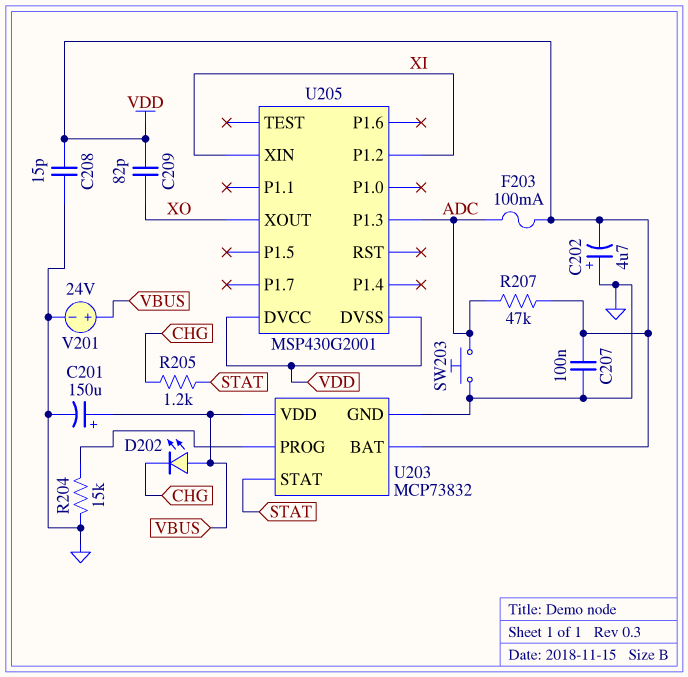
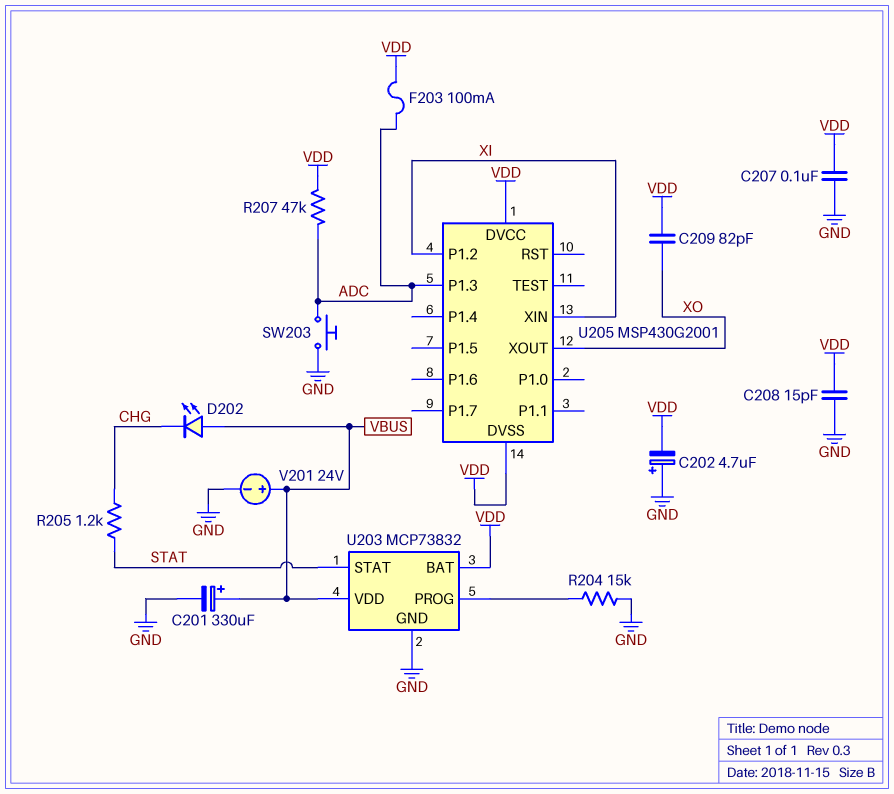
C201: 150uF (plus VBUS, minus GND) -> 330uF (plus VBUS, minus GND)

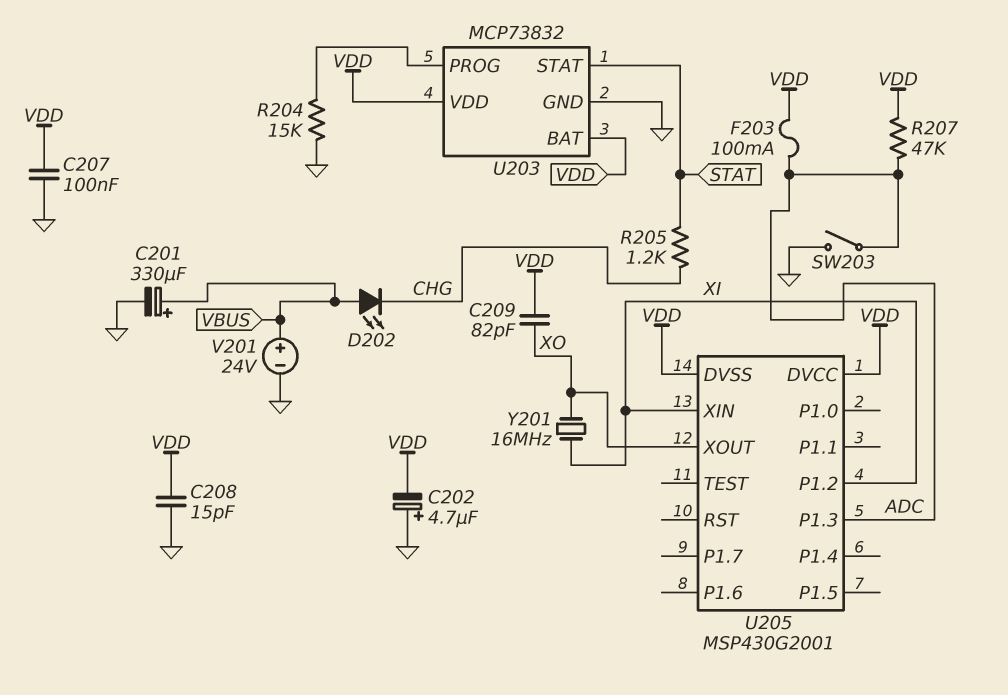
SW203: button (ADC, GND) -> switch (ADC, GND)
U203 pin VDD: VBUS -> VDD
Y201: none -> 16MHz (XI, XO)

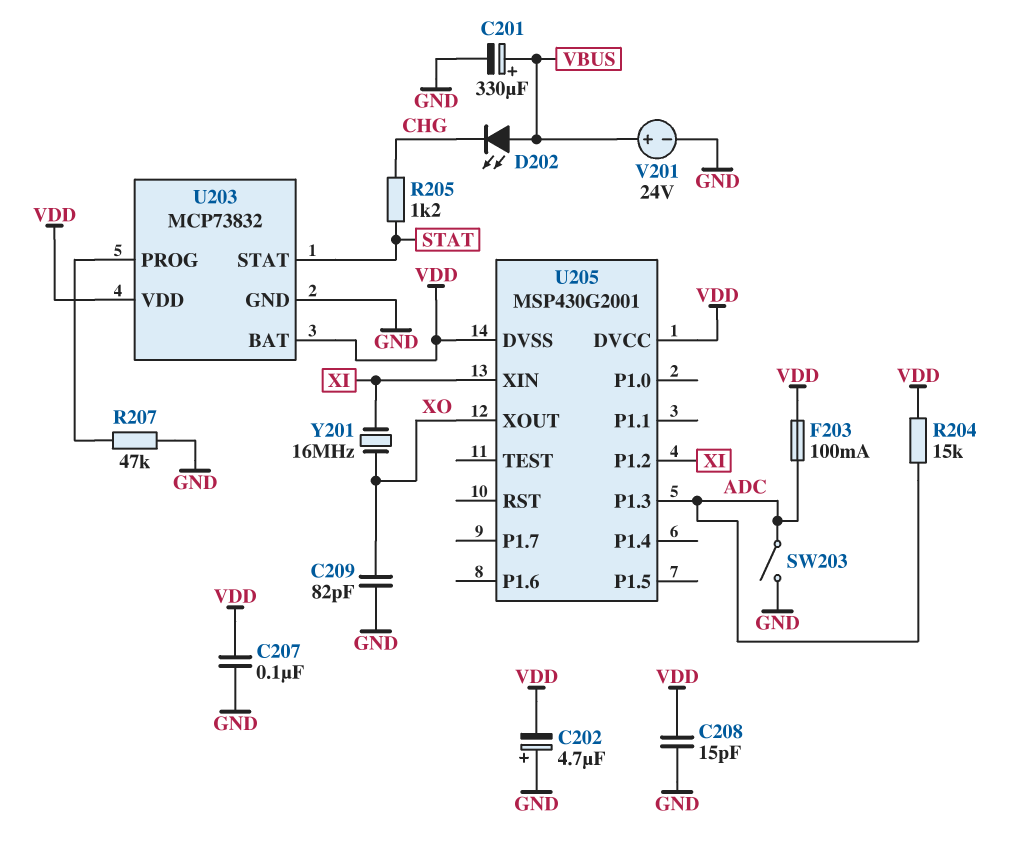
C209: 82pF (VDD, XO) -> 82pF (GND, XO)
R204: 15k (GND, U203/PROG) -> 15k (ADC, VDD)
R207: 47k (ADC, VDD) -> 47k (GND, U203/PROG)

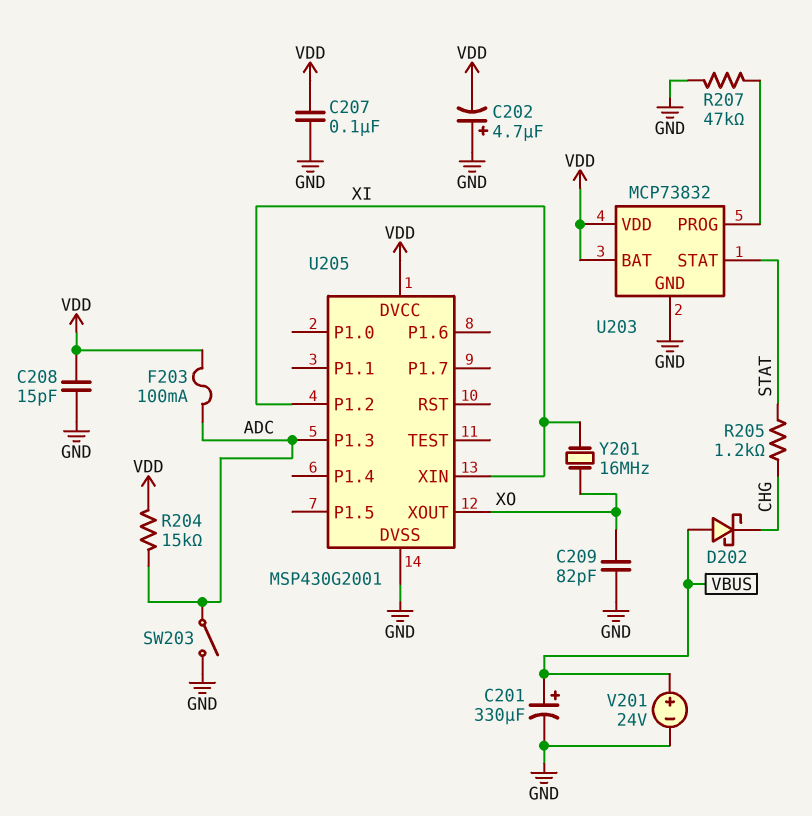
D202: LED (A VBUS, K CHG) -> schottky (A VBUS, K CHG)
U205 pin DVSS: VDD -> GND

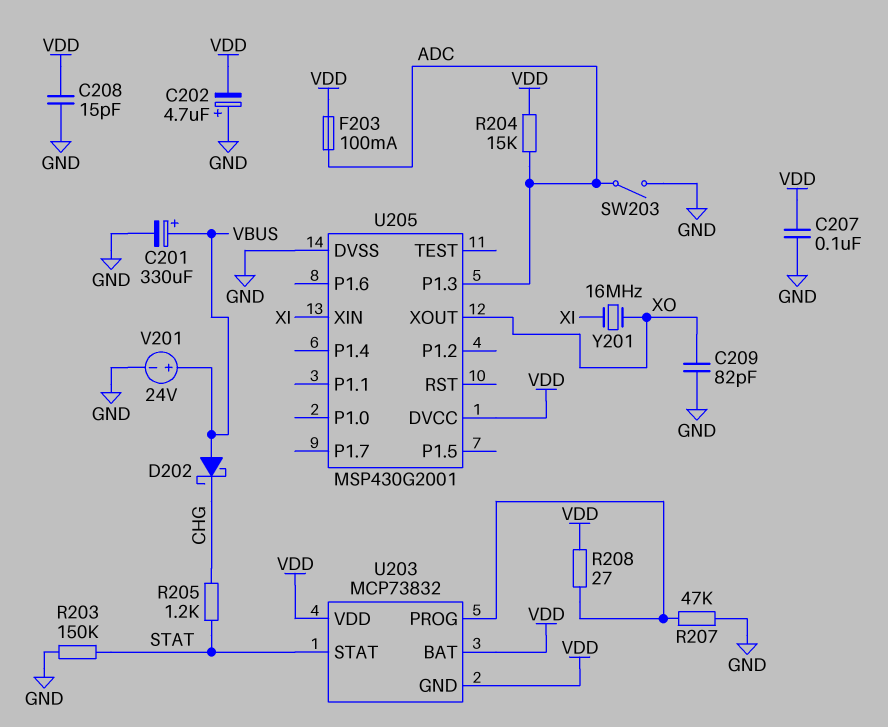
R203: none -> 150k (GND, STAT)
R208: none -> 27 (U203/PROG, VDD)
U203 pin GND: GND -> VDD
U205 pin P1.2: XI -> none

